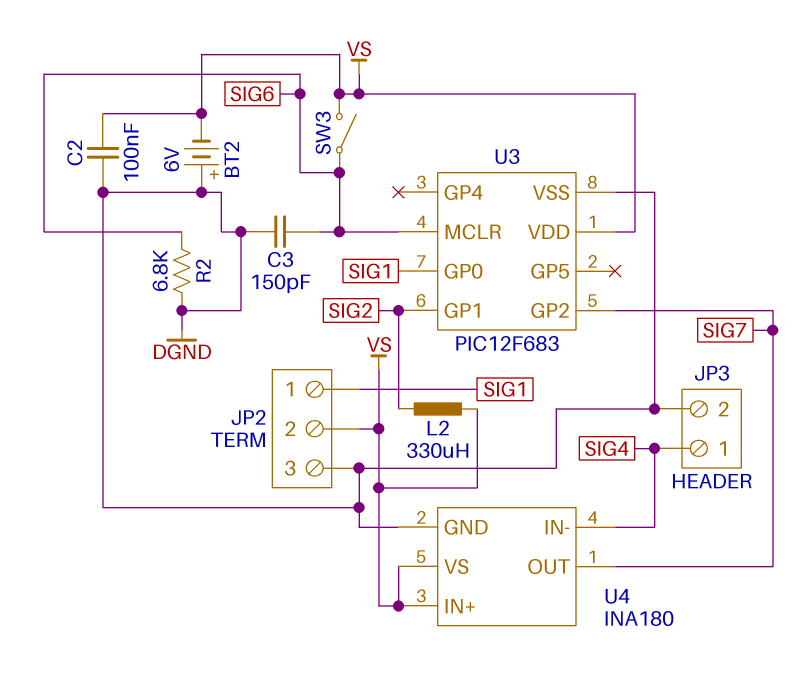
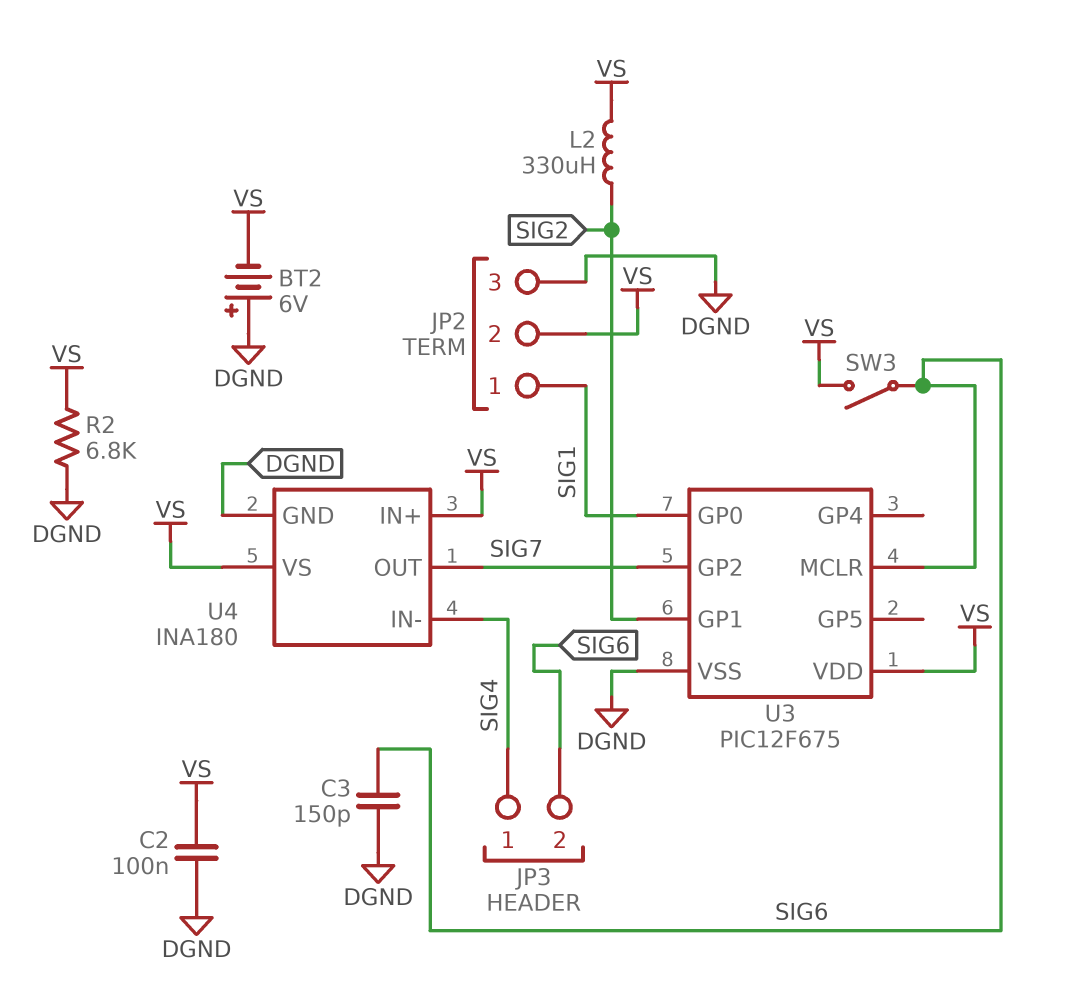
JP3 pin 2: DGND -> SIG6
R2: 6.8k (DGND, SIG6) -> 6.8k (DGND, VS)
U3: PIC12F683 -> PIC12F675

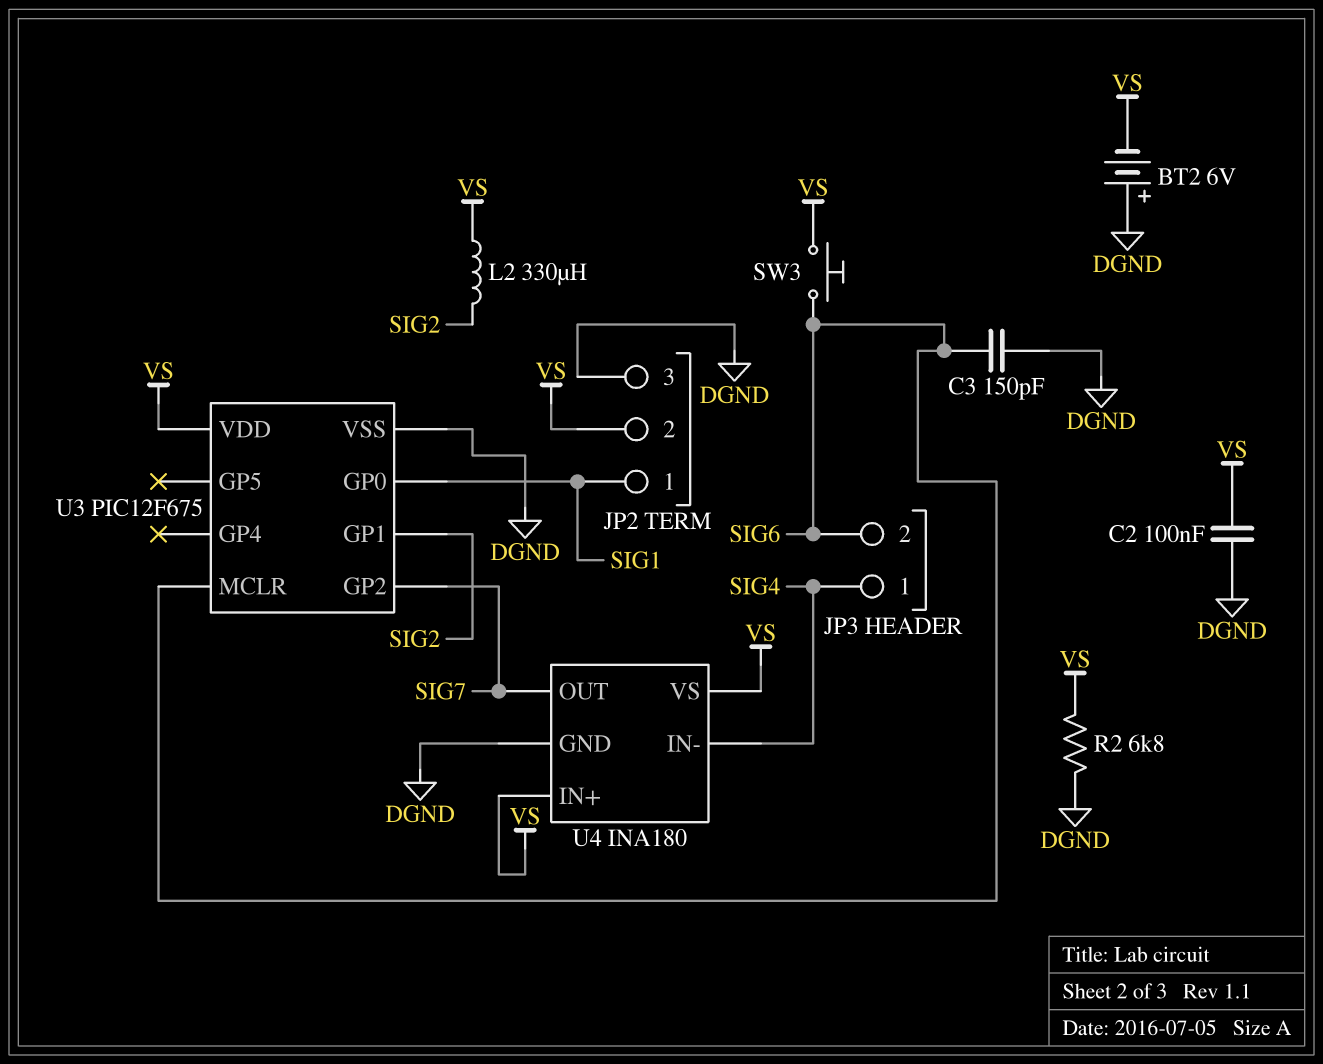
SW3: switch (SIG6, VS) -> button (SIG6, VS)

